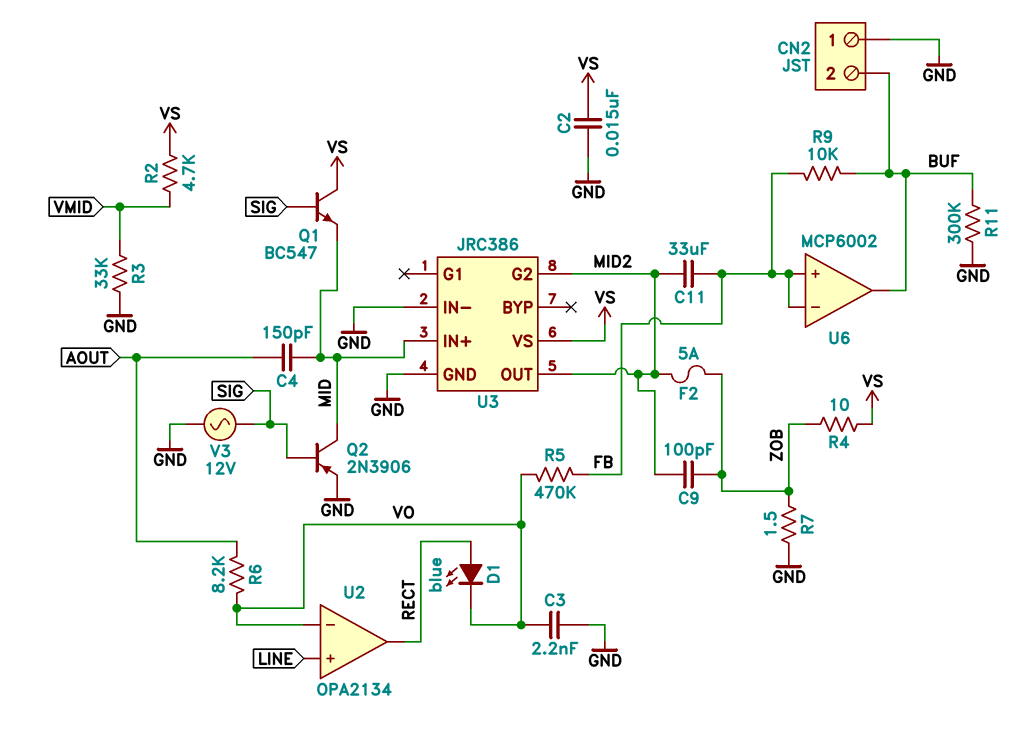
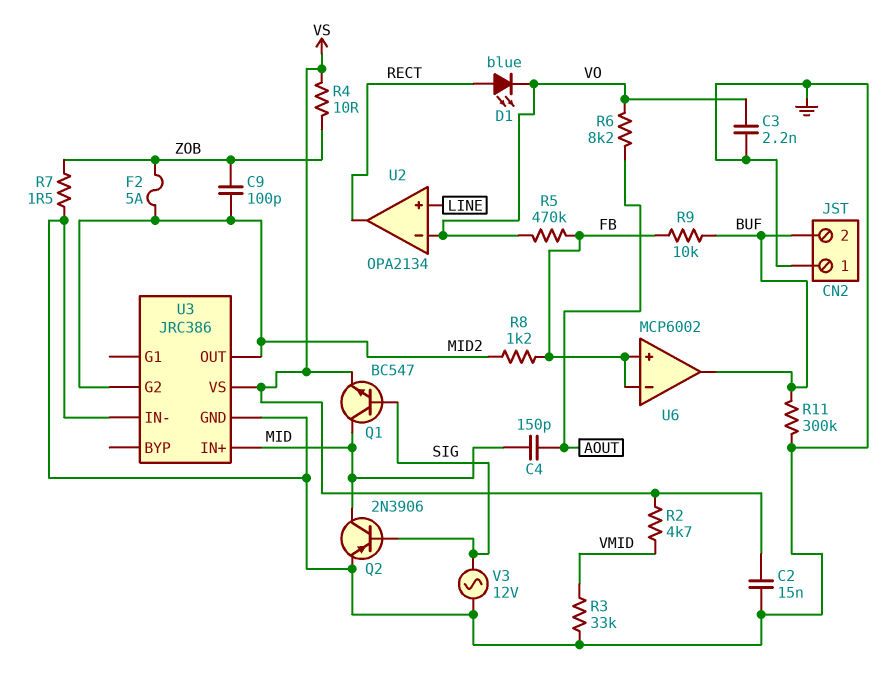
C11: 33uF (FB, MID2) -> none
Q1: NPN BC547 (B SIG, C VS, E MID) -> NPN BC547 (B SIG, C MID, E VS)
R8: none -> 1.2k (FB, MID2)

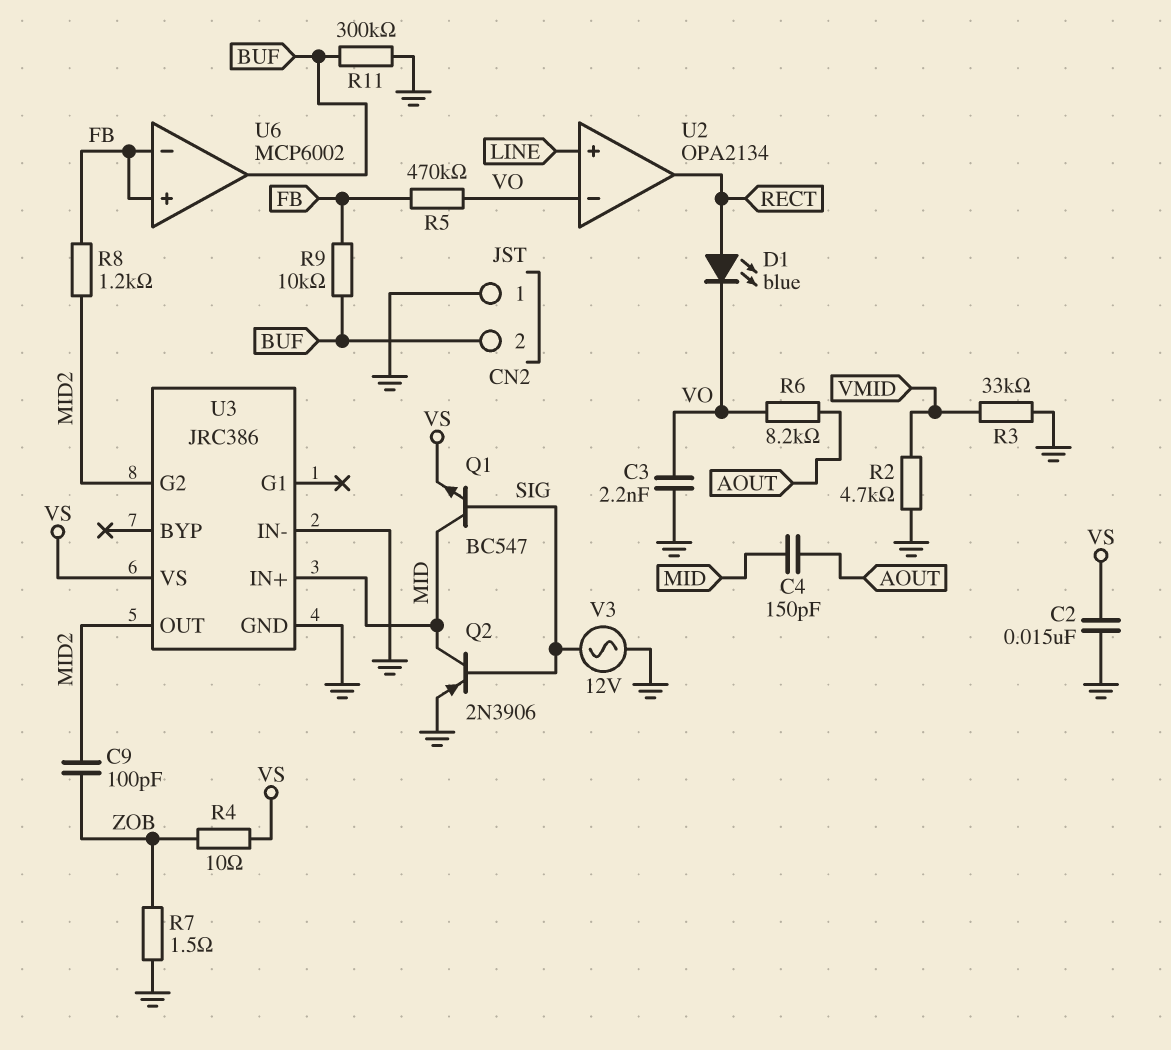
F2: 5A (MID2, ZOB) -> none
R2: 4.7k (VMID, VS) -> 4.7k (GND, VMID)

